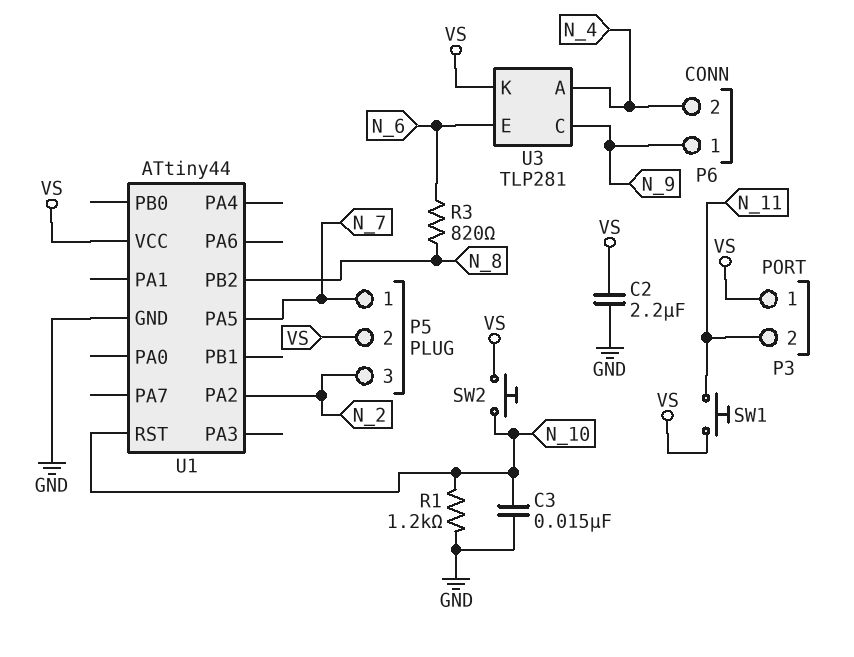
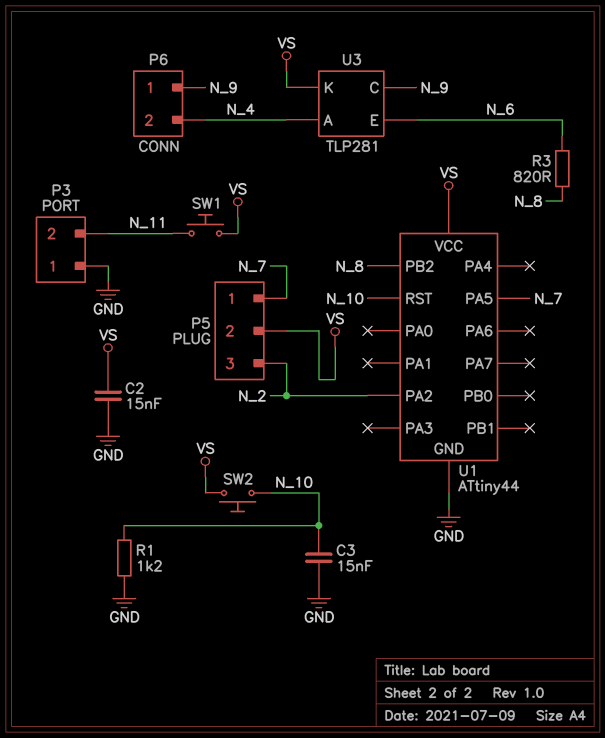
C2: 2.2uF (GND, VS) -> 15nF (GND, VS)
P3 pin 1: VS -> GND

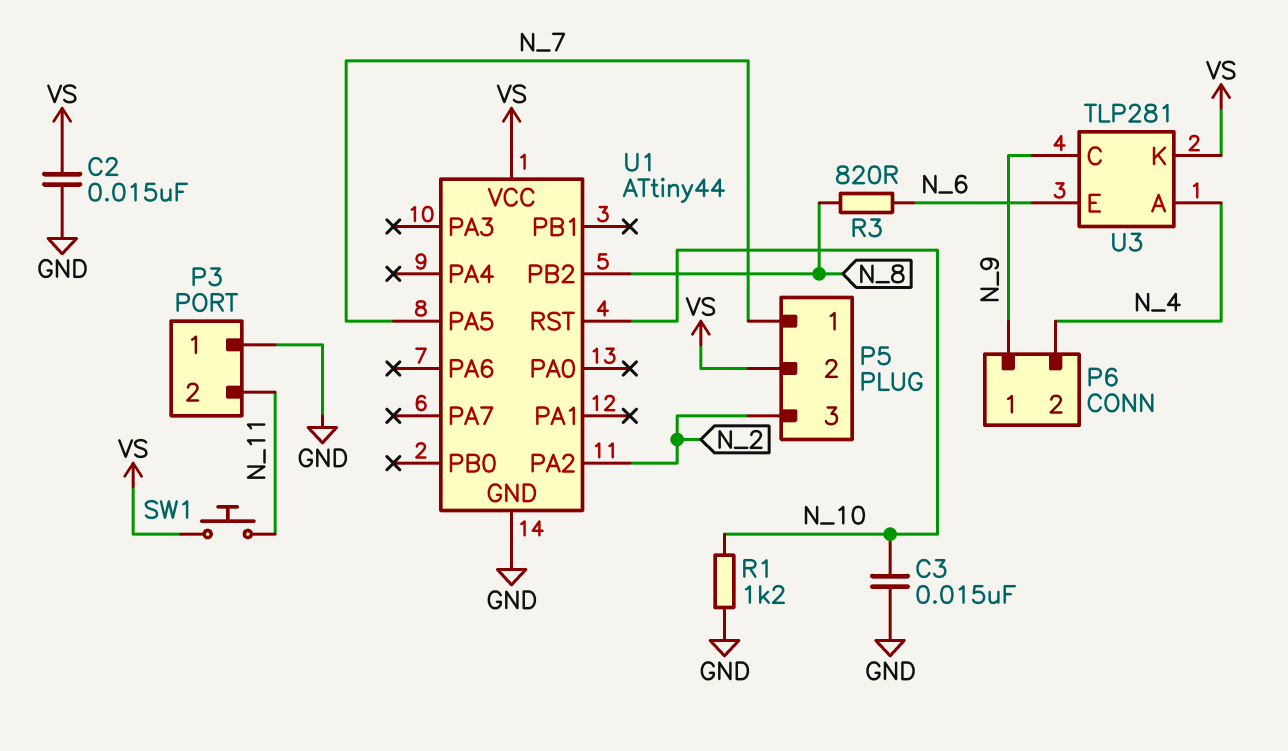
SW2: button (N_10, VS) -> none

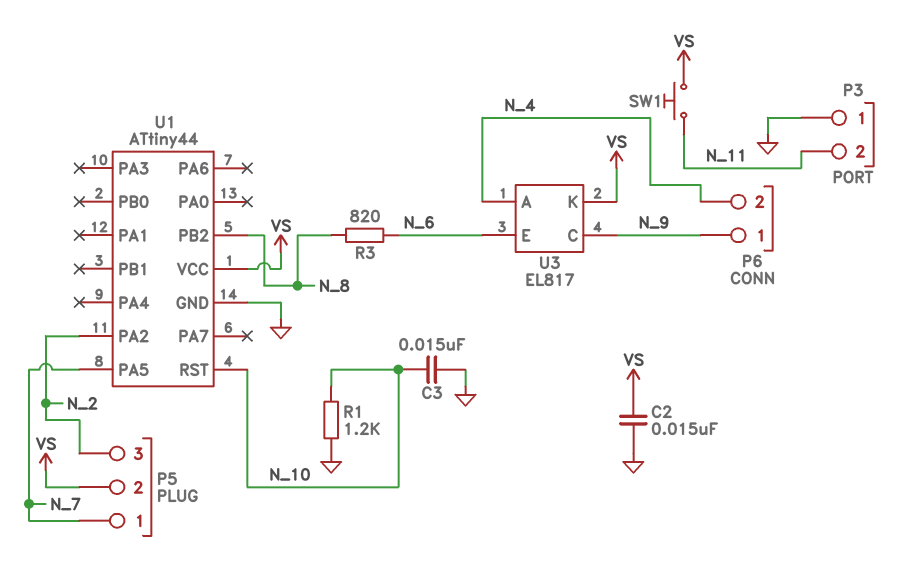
U3: TLP281 -> EL817

